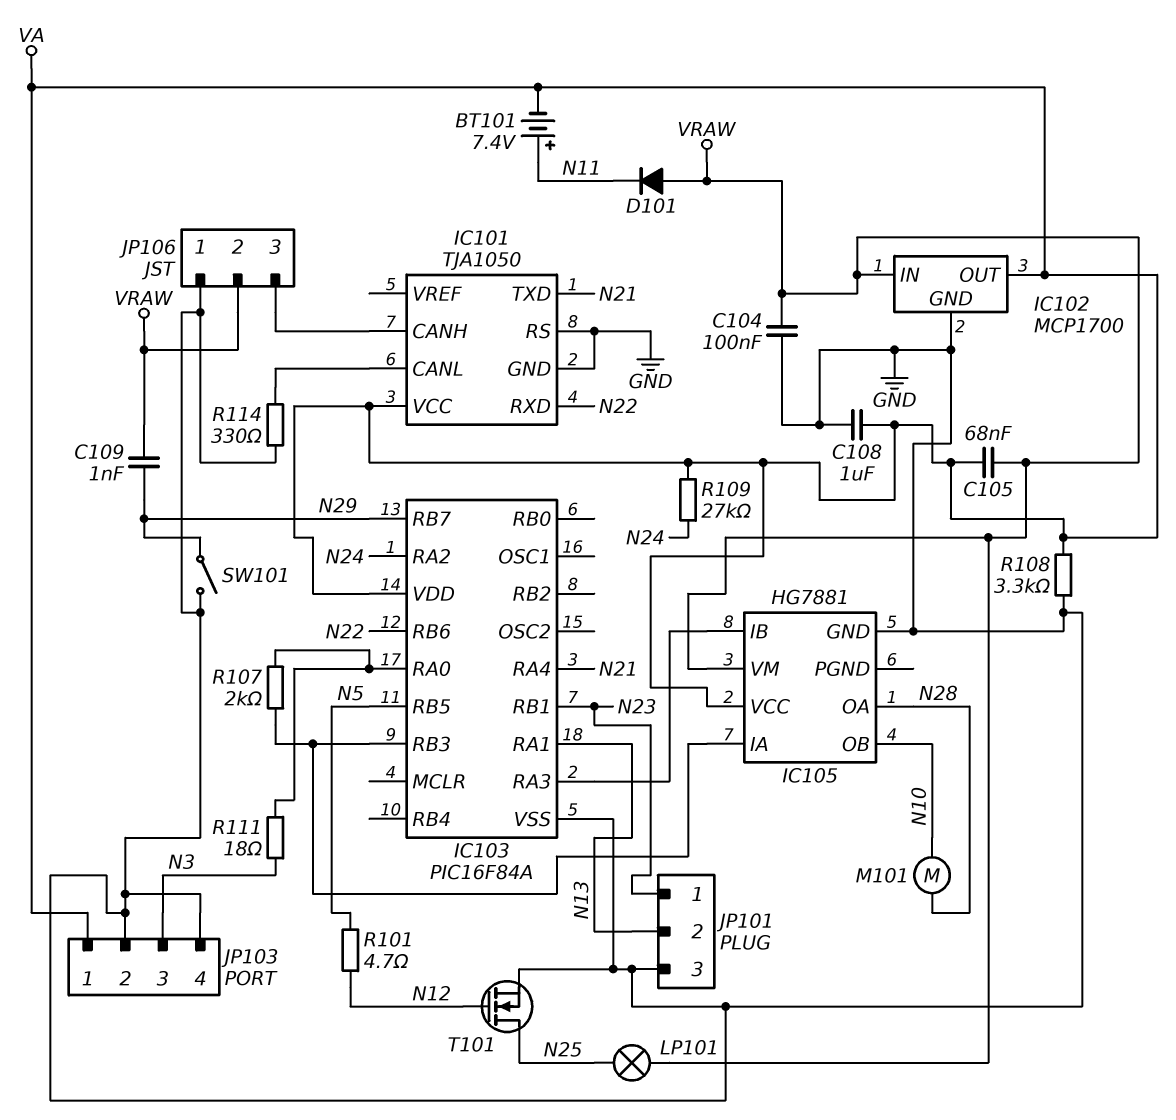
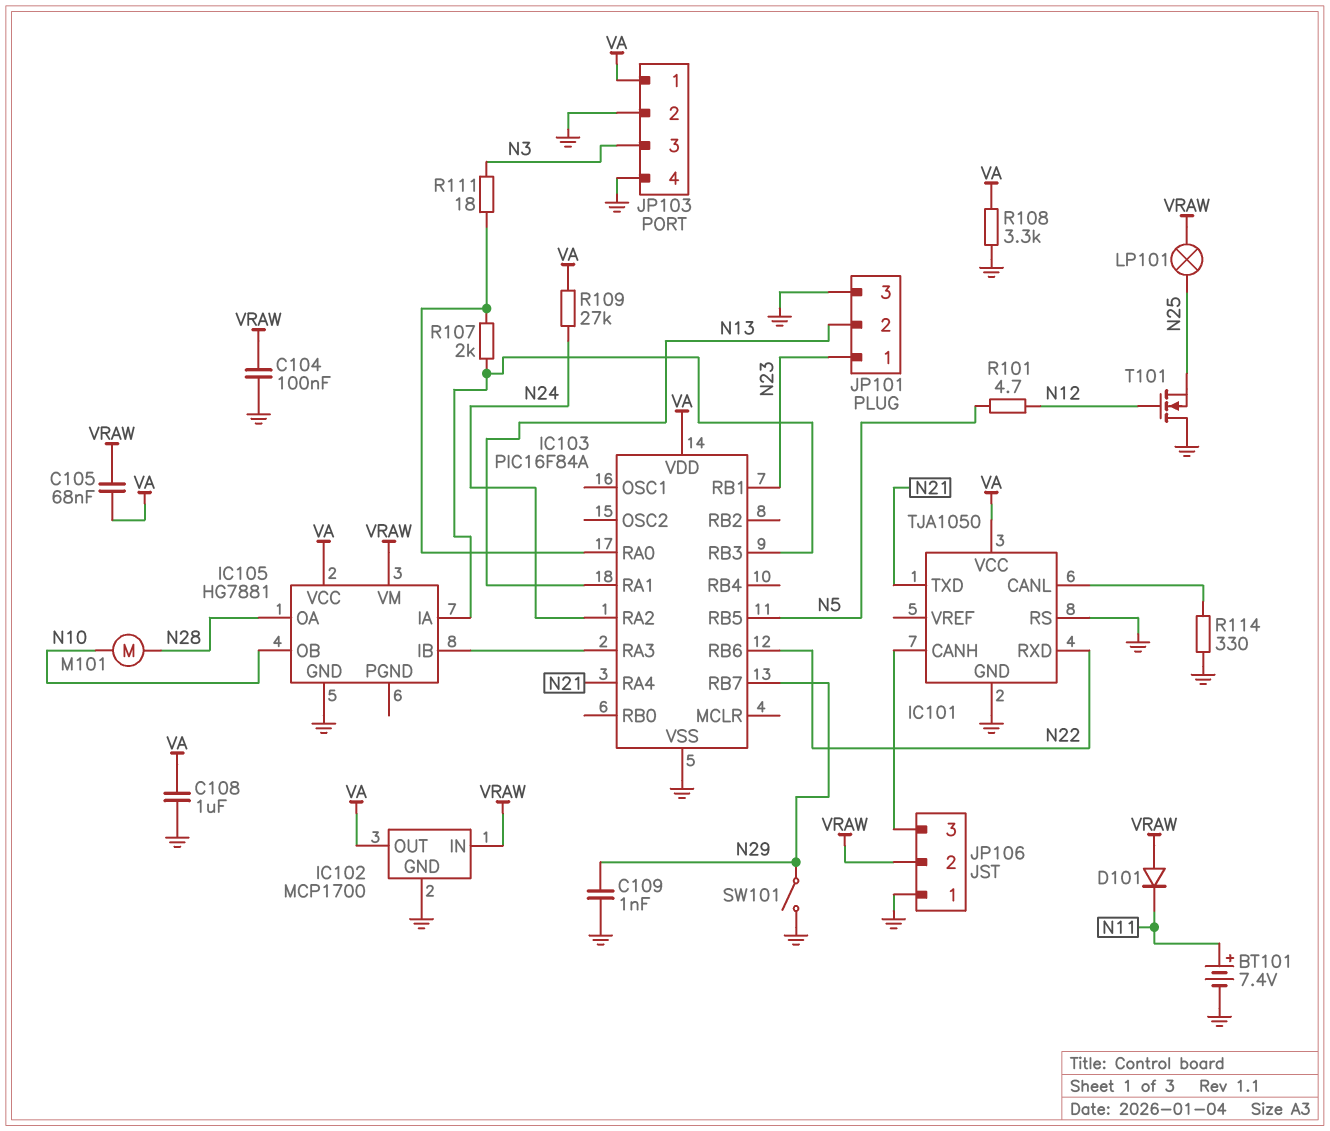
BT101: 7.4V (plus N11, minus VA) -> 7.4V (plus N11, minus GND)
C109: 1nF (N29, VRAW) -> 1nF (GND, N29)
T101: NMOS (G N12, D N25, S GND) -> NMOS (G N12, D GND, S N25)

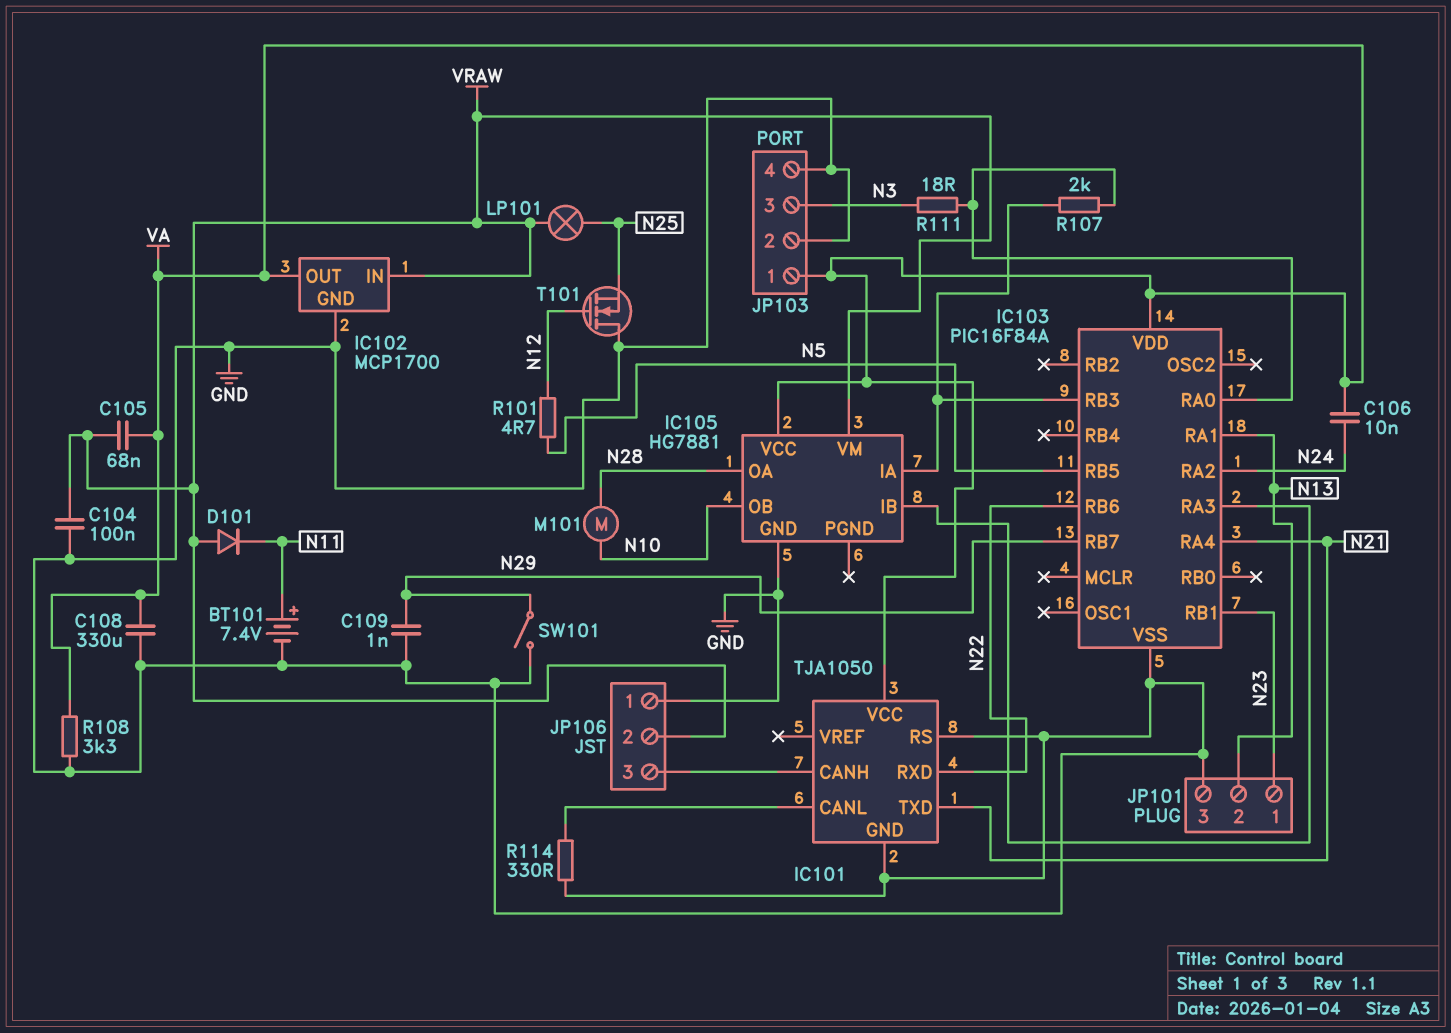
C106: none -> 10nF (N24, VA)
C108: 1uF (GND, VA) -> 330uF (GND, VA)
R109: 27k (N24, VA) -> none

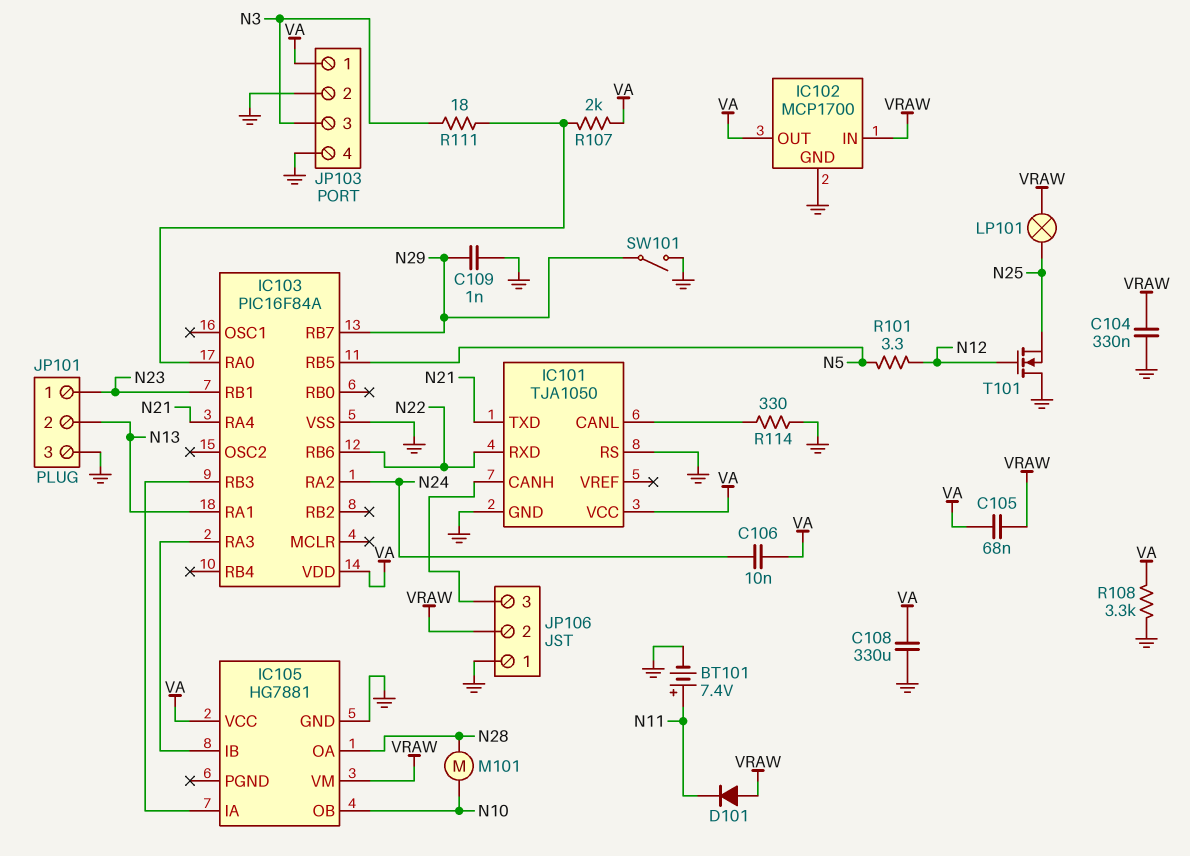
C104: 100nF (GND, VRAW) -> 330nF (GND, VRAW)
R101: 4.7 (N5, N12) -> 3.3 (N5, N12)
R107: 2k (IC103/RA0, IC103/RB3) -> 2k (IC103/RA0, VA)

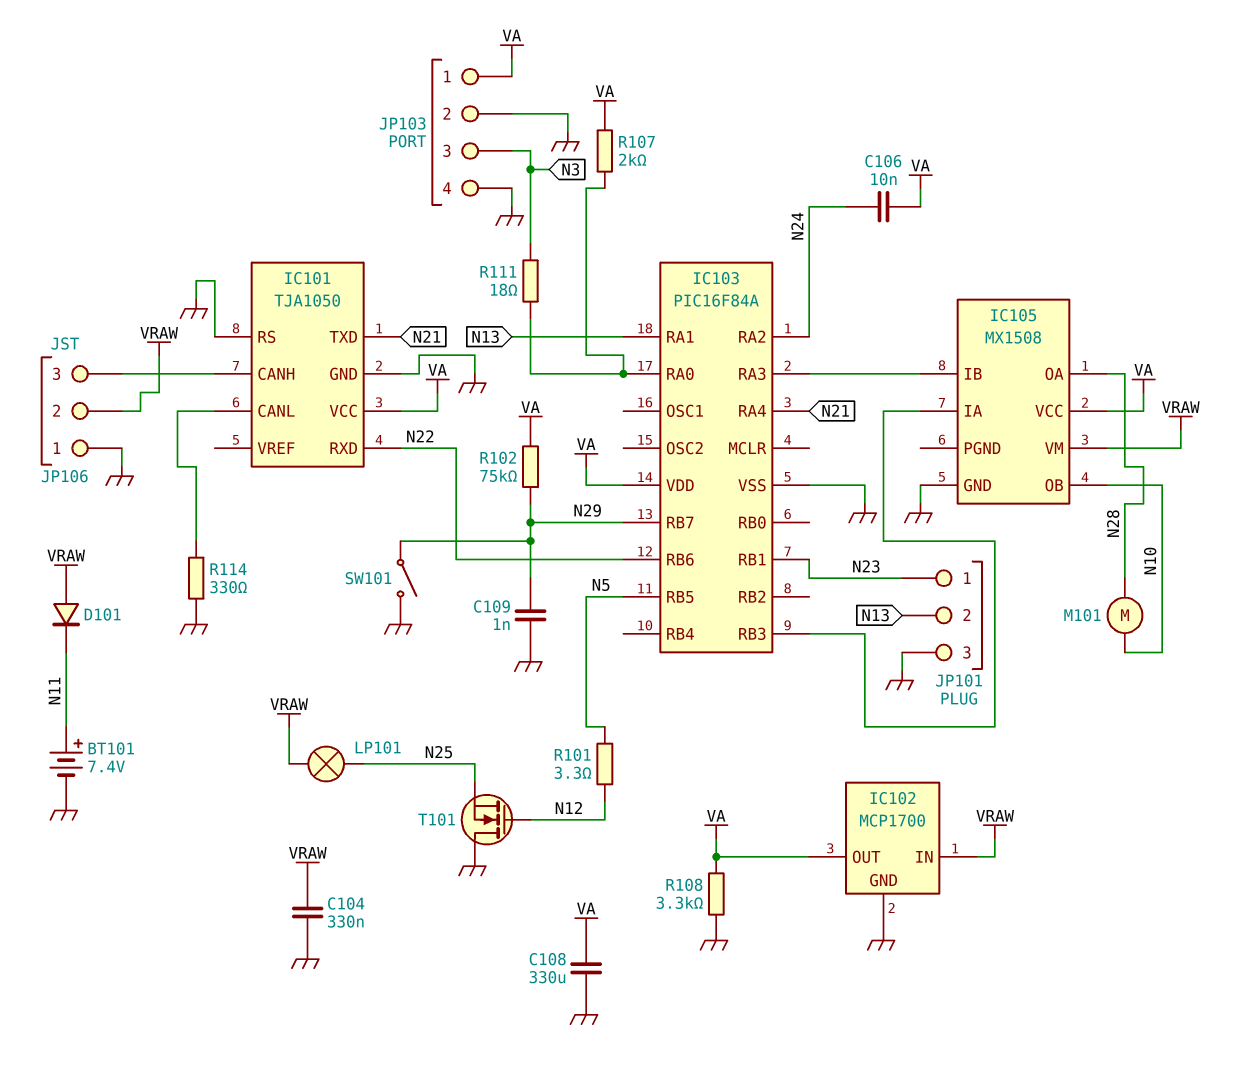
C105: 68nF (VA, VRAW) -> none
IC105: HG7881 -> MX1508
R102: none -> 75k (N29, VA)

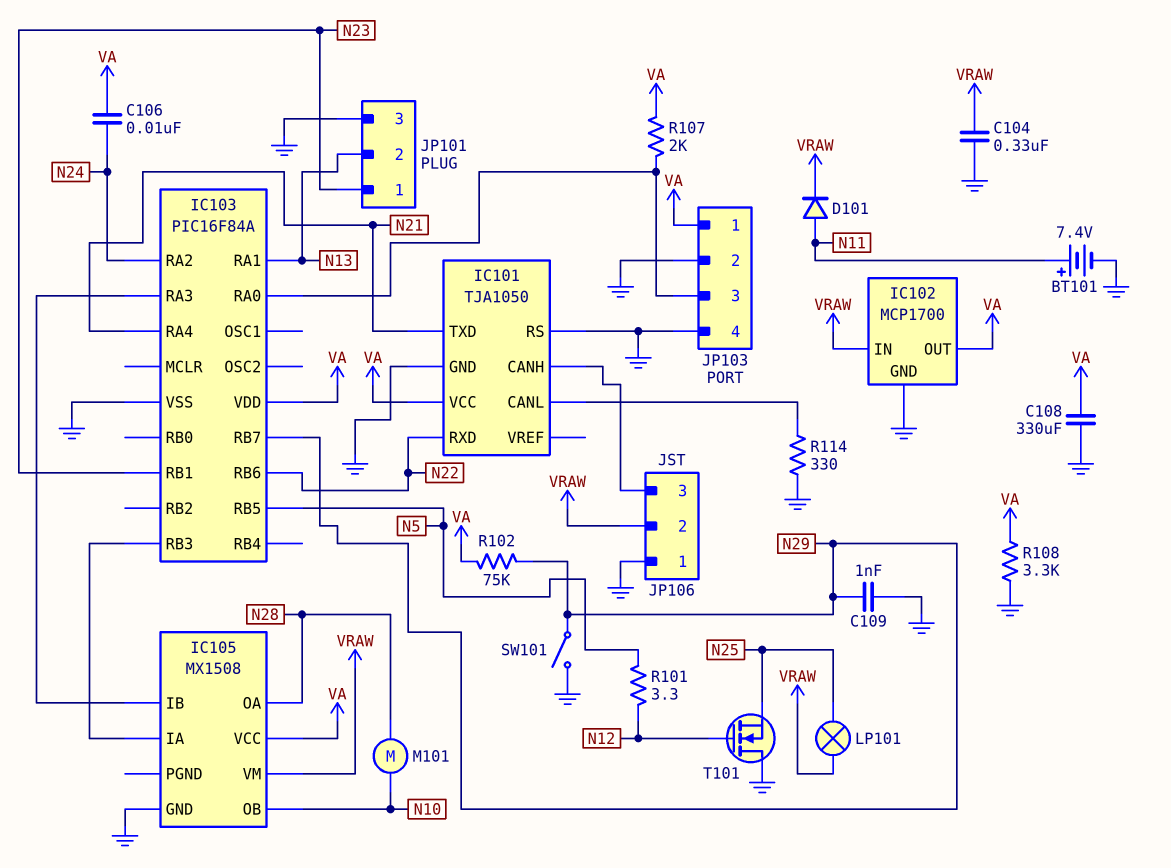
D101: diode (A VRAW, K N11) -> diode (A N11, K VRAW)
JP103 pin 3: N3 -> IC103/RA0
R111: 18 (IC103/RA0, N3) -> none

